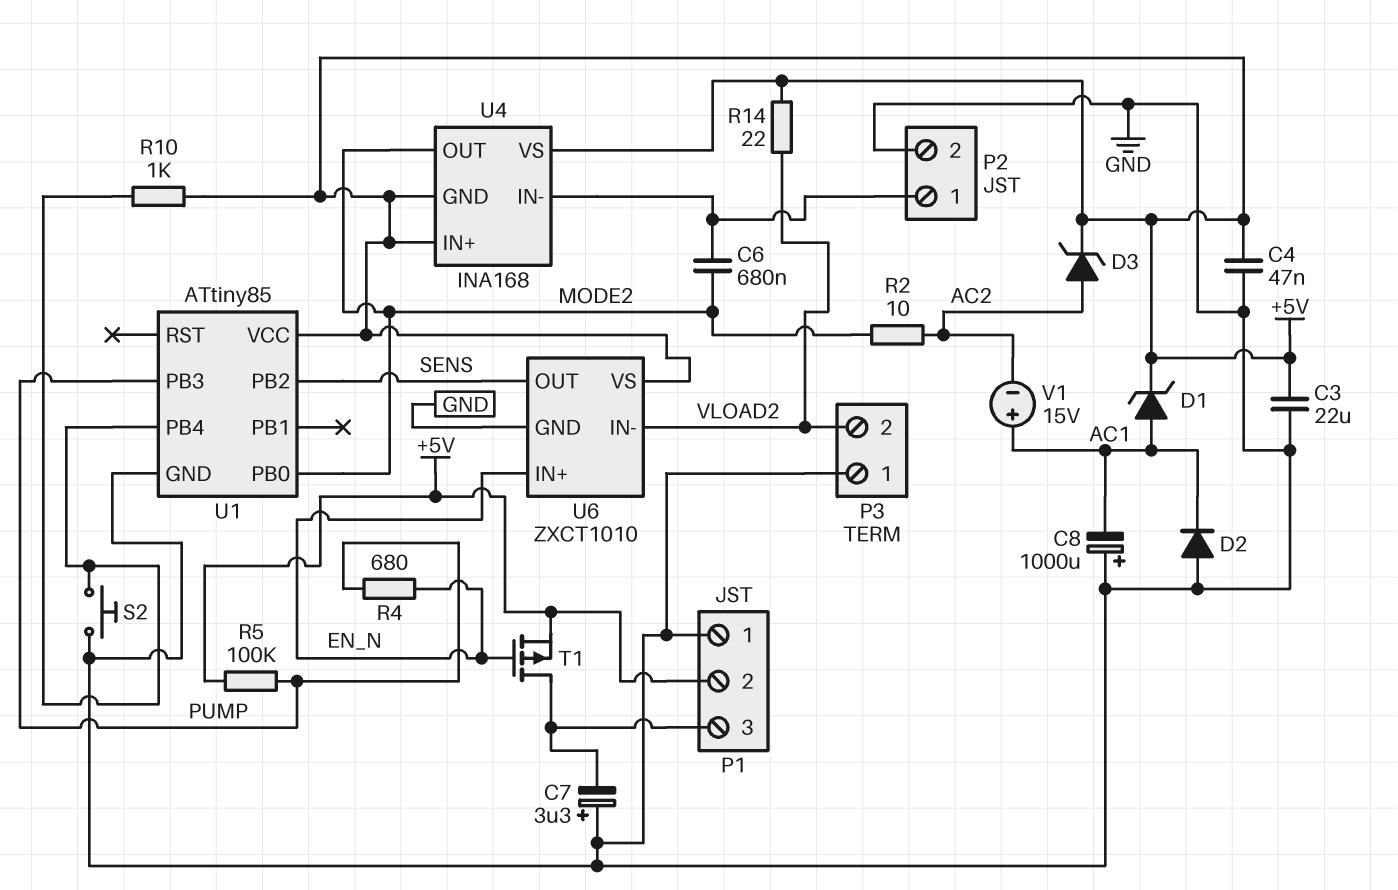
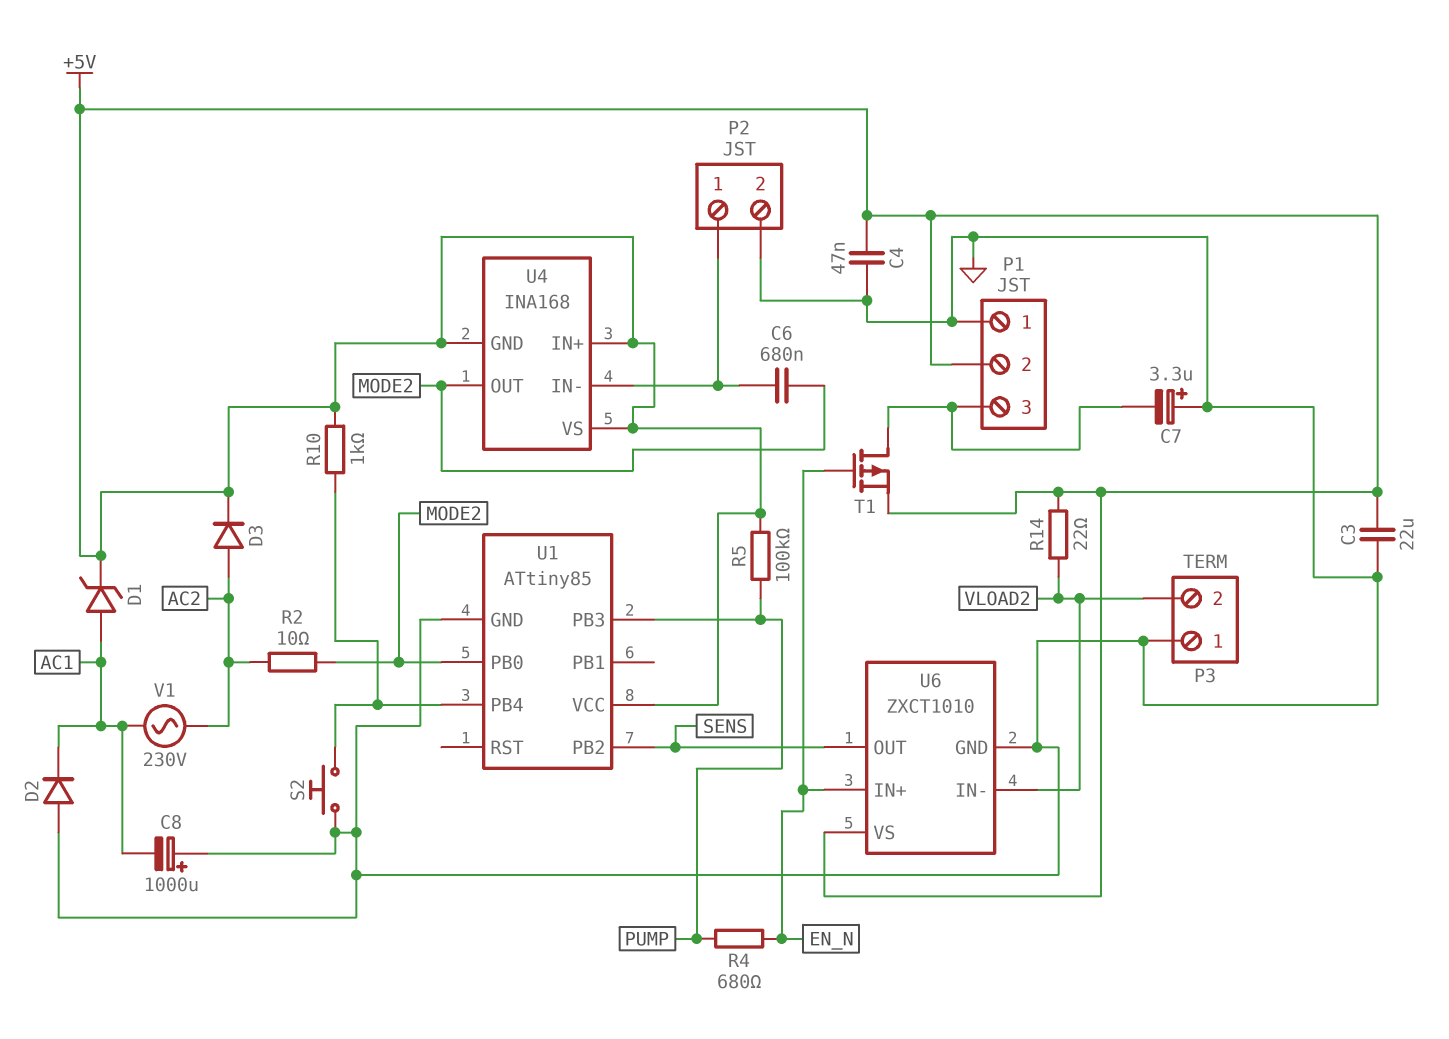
D3: zener (A AC2, K +5V) -> diode (A AC2, K +5V)
V1: 15V (plus AC1, minus AC2) -> AC 230V (AC1, AC2)

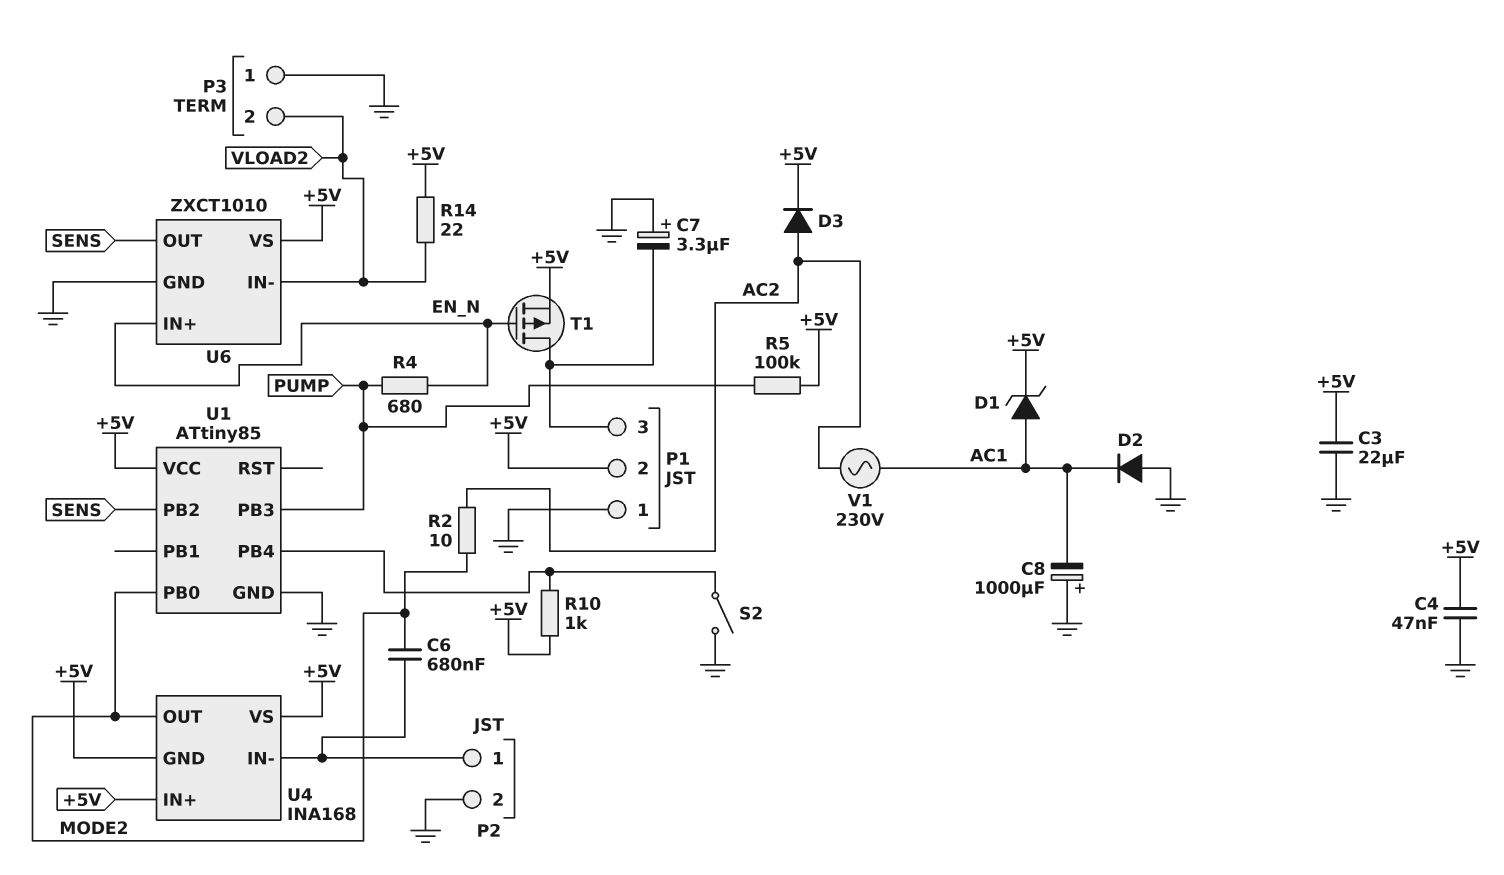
S2: button (GND, U1/PB4) -> switch (GND, U1/PB4)

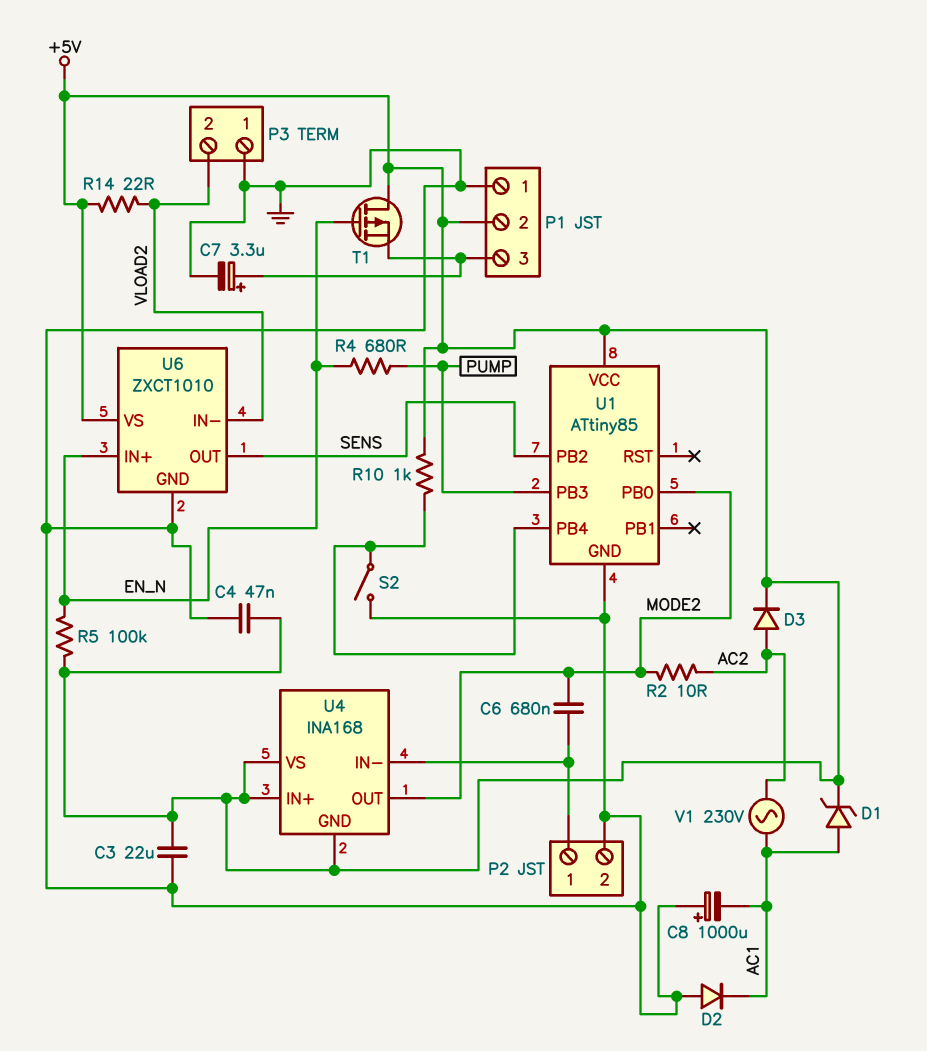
C7: 3.3uF (plus GND, minus P1/3) -> 3.3uF (plus P1/3, minus GND)
R5: 100k (+5V, PUMP) -> 100k (+5V, EN_N)
T1: PMOS (G EN_N, D P1/3, S +5V) -> PMOS (G EN_N, D +5V, S P1/3)

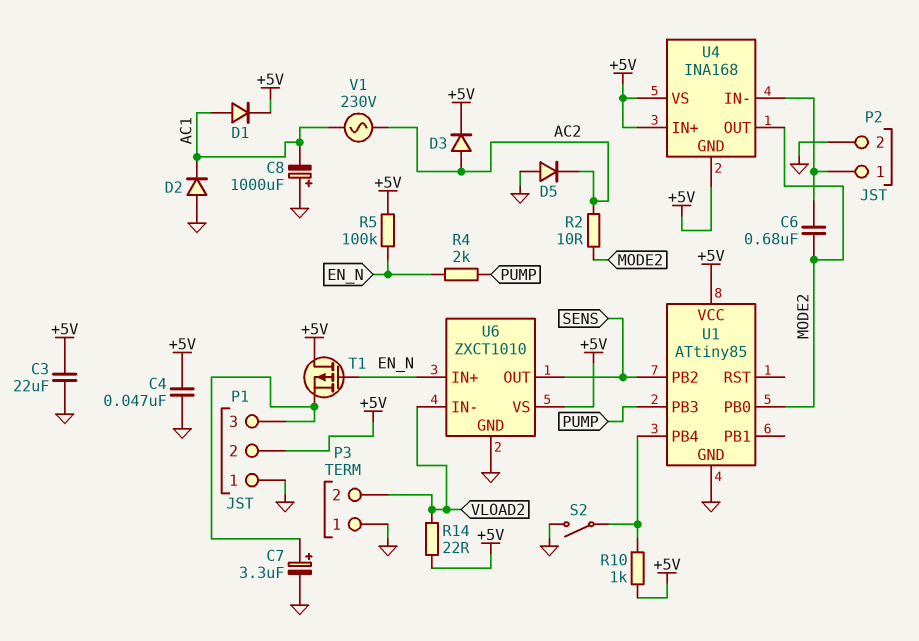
D1: zener (A AC1, K +5V) -> diode (A AC1, K +5V)
D5: none -> diode (A GND, K AC2)
R4: 680 (EN_N, PUMP) -> 2k (EN_N, PUMP)

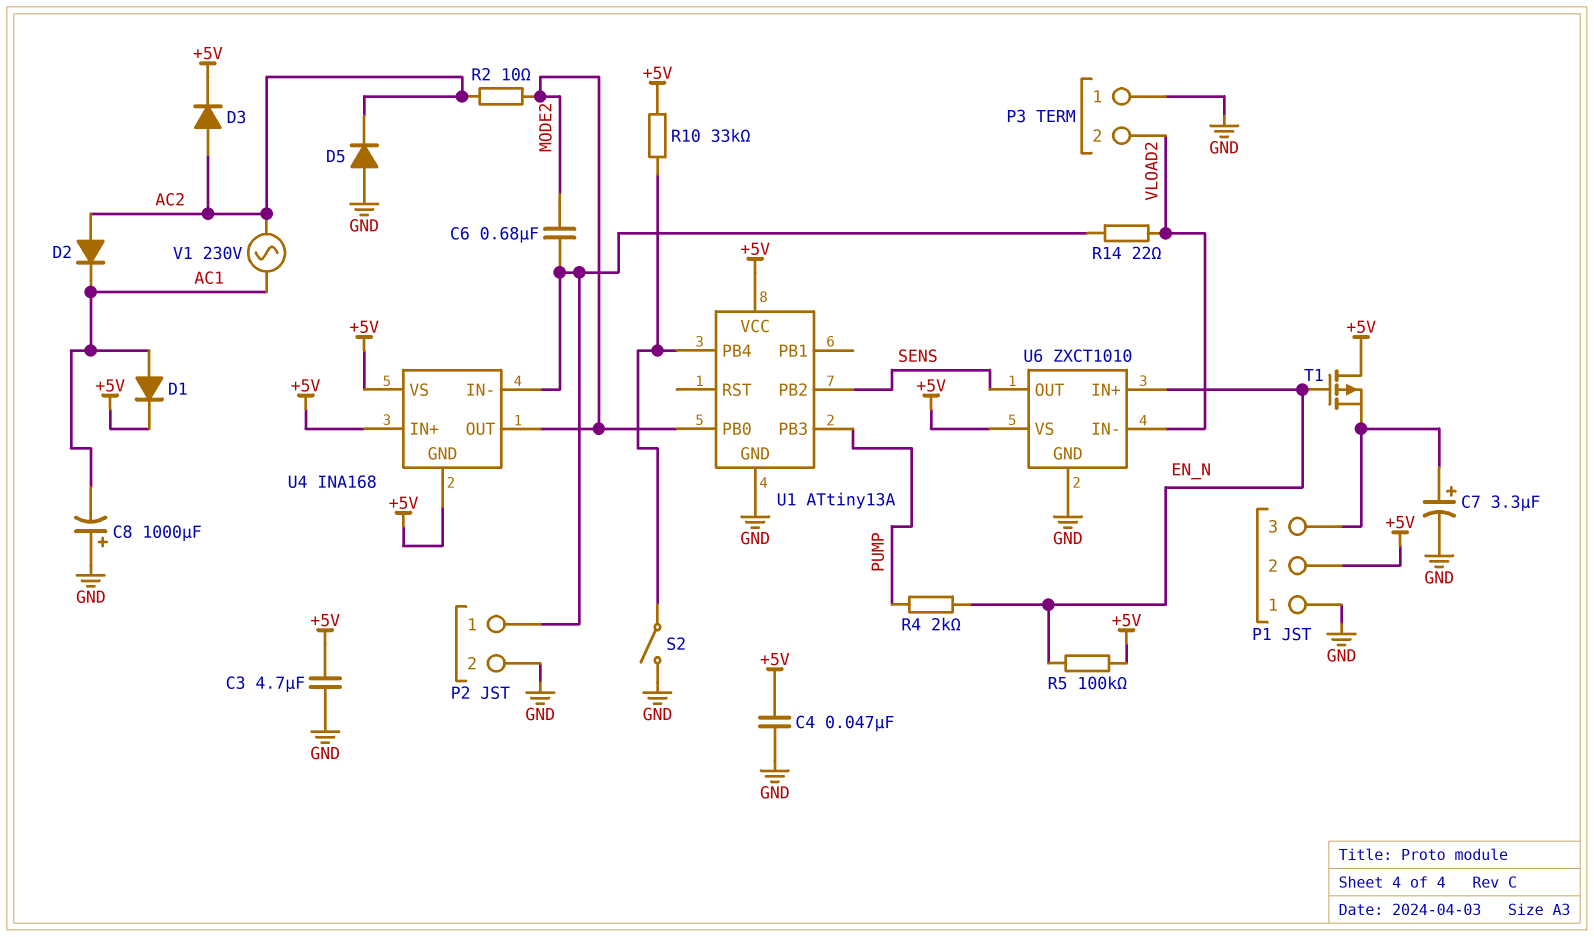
C3: 22uF (+5V, GND) -> 4.7uF (+5V, GND)
D2: diode (A GND, K AC1) -> diode (A AC2, K AC1)
R10: 1k (+5V, U1/PB4) -> 33k (+5V, U1/PB4)
R14: 22 (+5V, VLOAD2) -> 22 (P2/1, VLOAD2)
U1: ATtiny85 -> ATtiny13A

